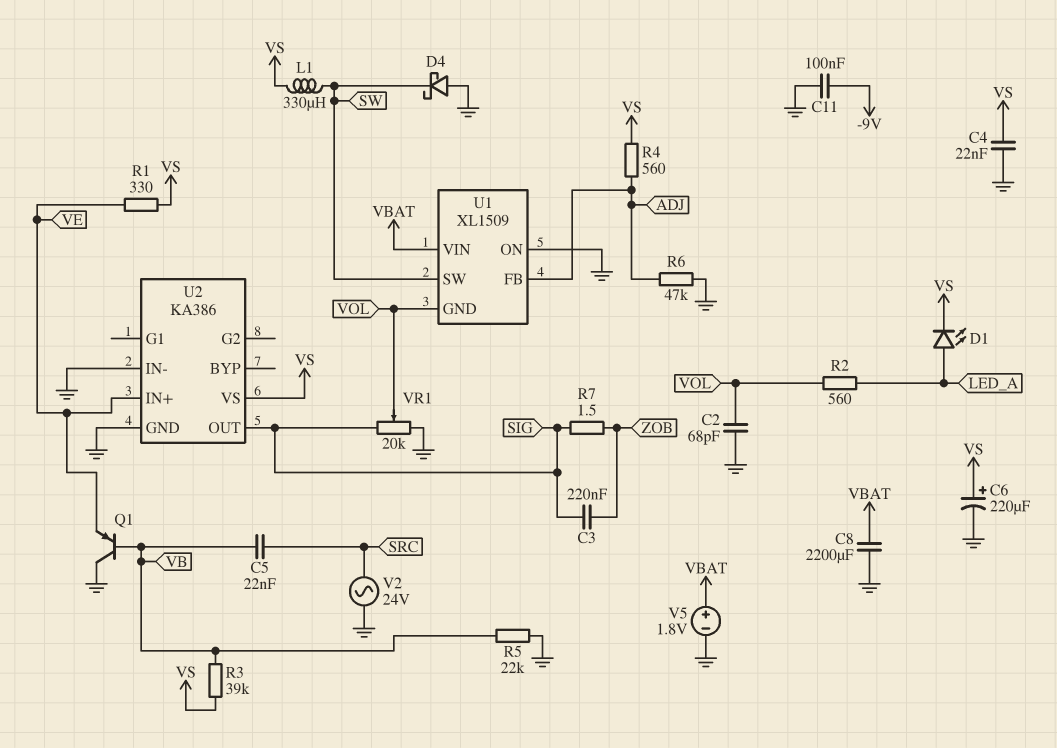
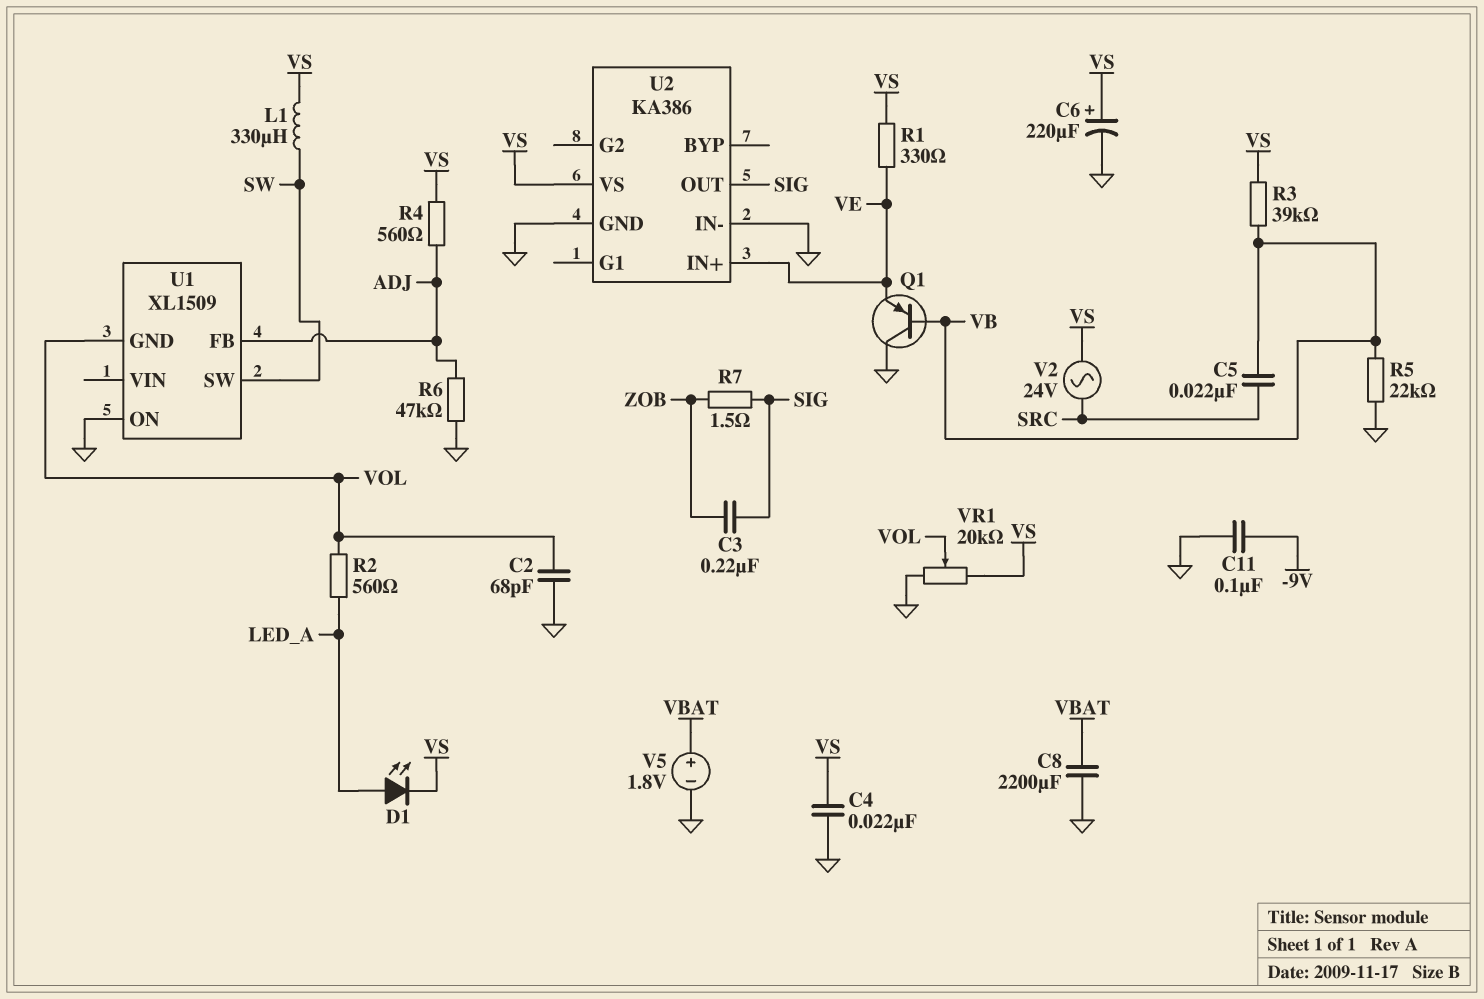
D4: schottky (A GND, K SW) -> none
U1 pin VIN: VBAT -> none
V2: AC 24V (GND, SRC) -> AC 24V (SRC, VS)
VR1: 20k (GND, SIG, wiper VOL) -> 20k (GND, VS, wiper VOL)

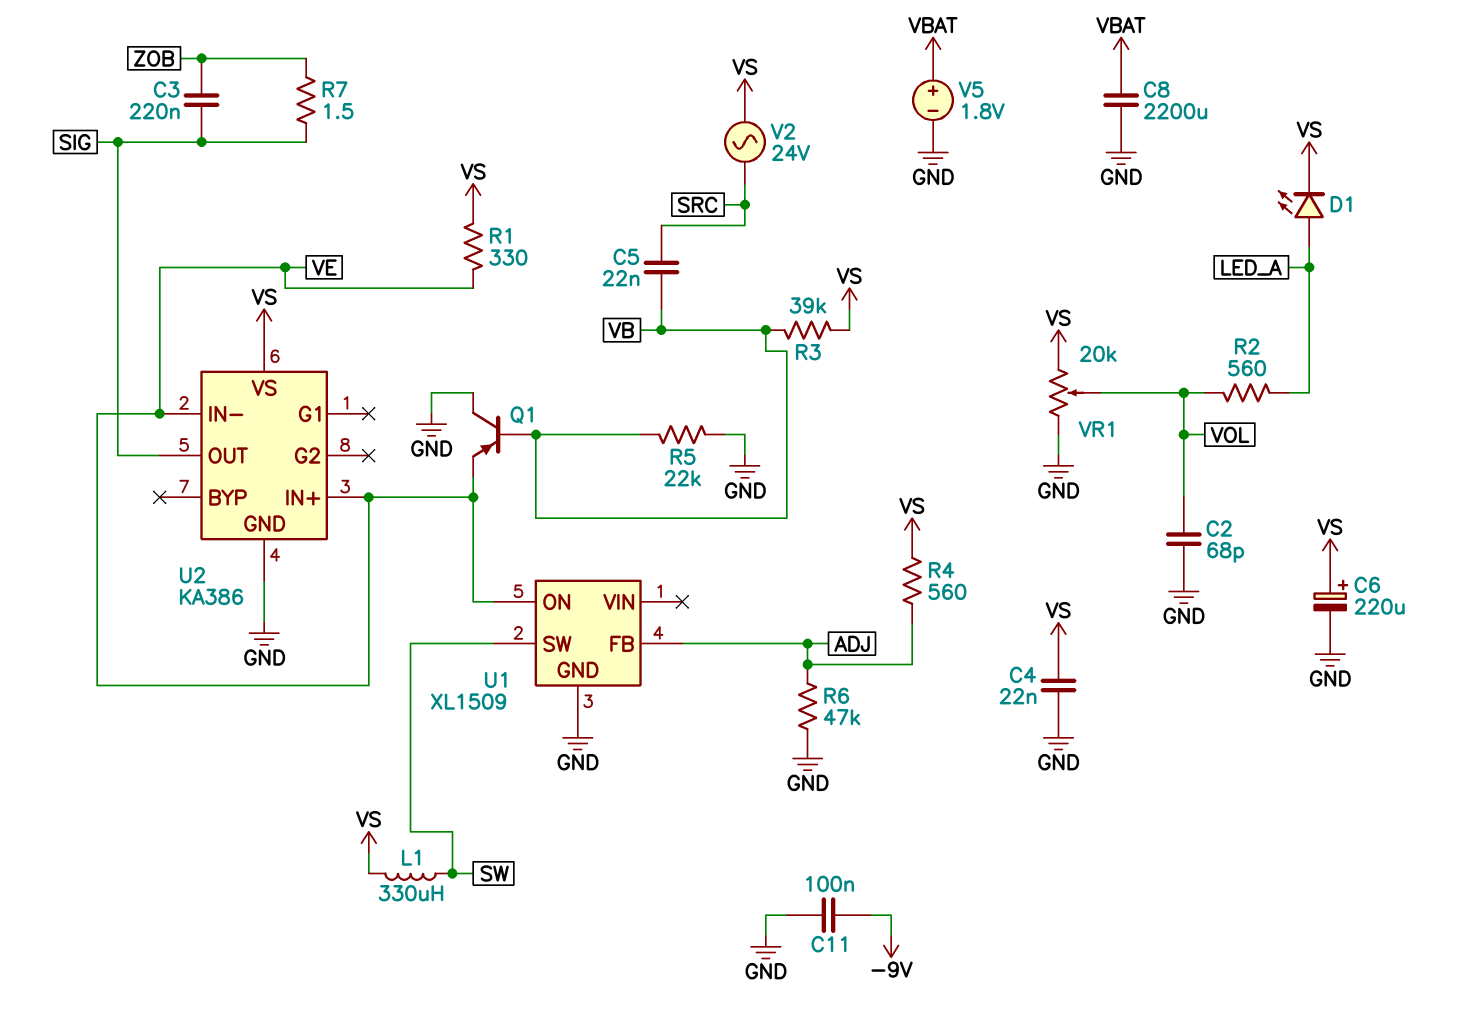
U1 pin GND: VOL -> GND
U1 pin ON: GND -> VE
U2 pin IN-: GND -> VE

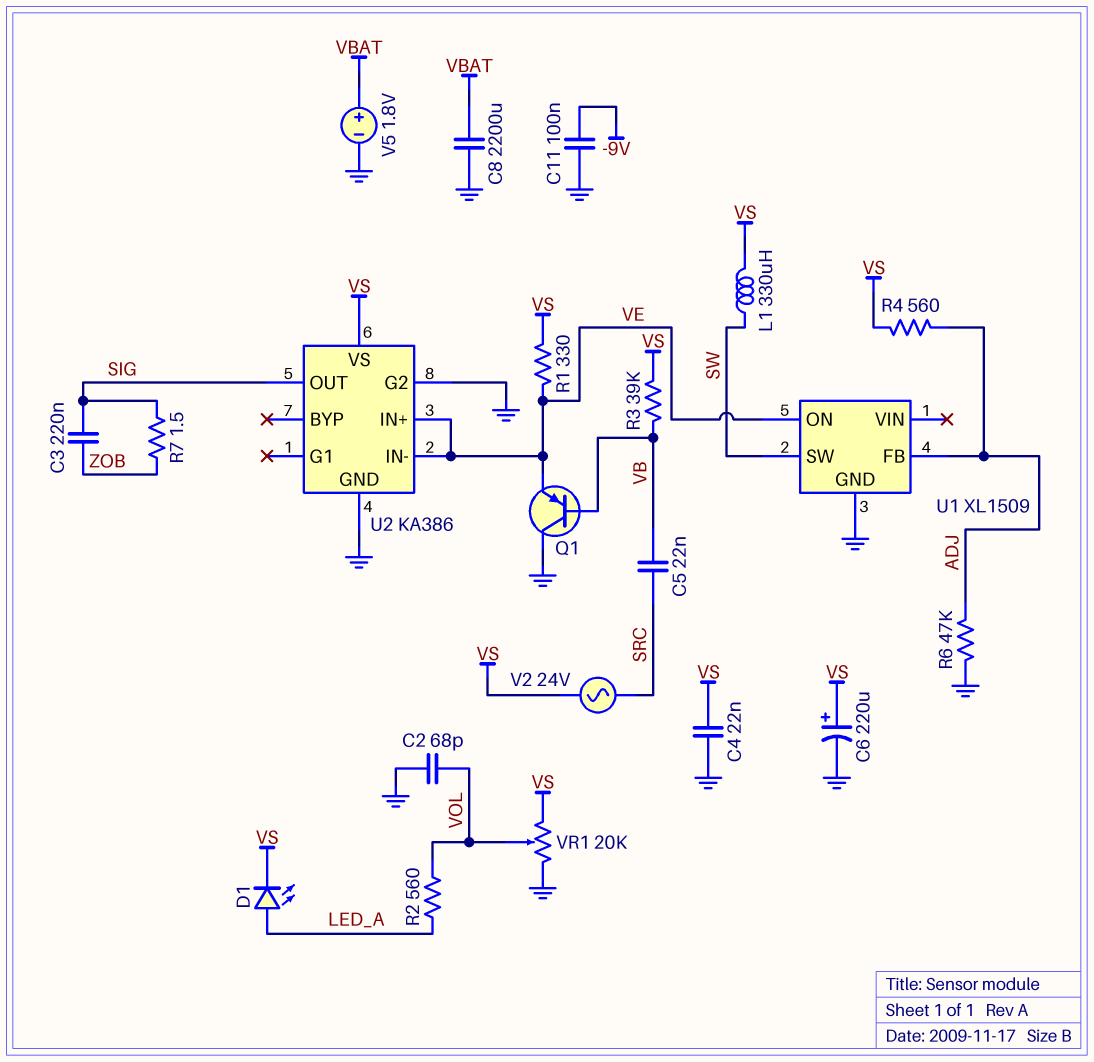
R5: 22k (GND, VB) -> none
U2 pin G2: none -> GND

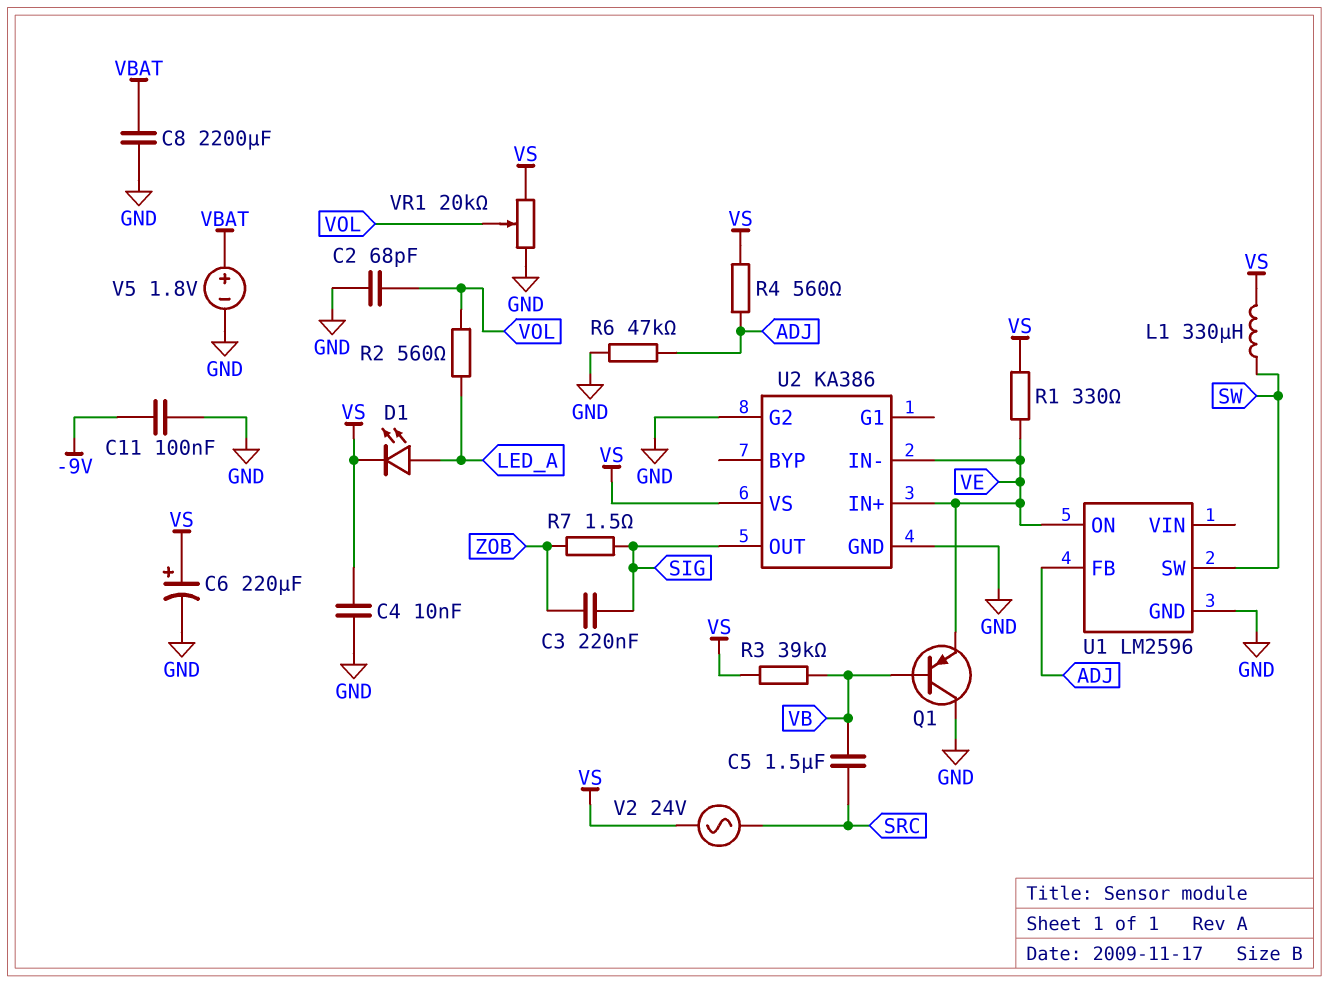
C4: 22nF (GND, VS) -> 10nF (GND, VS)
C5: 22nF (SRC, VB) -> 1.5uF (SRC, VB)
U1: XL1509 -> LM2596

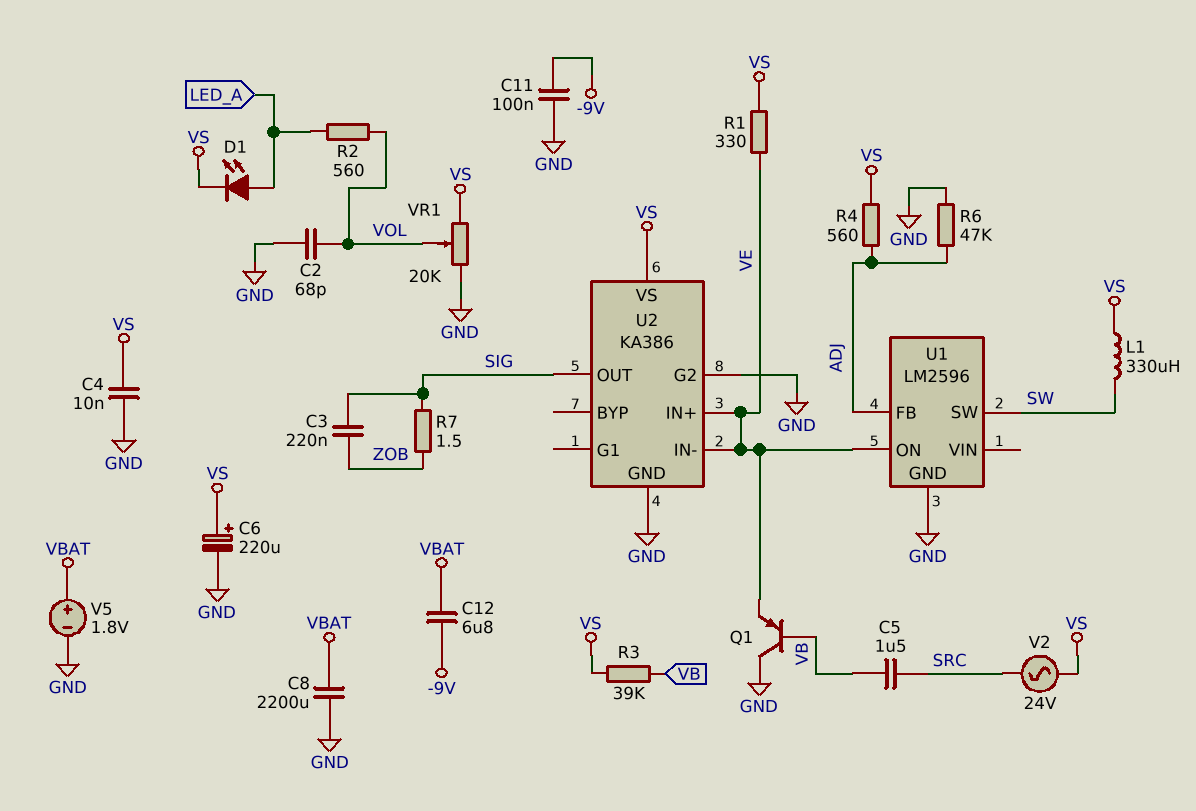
C12: none -> 6.8uF (-9V, VBAT)

